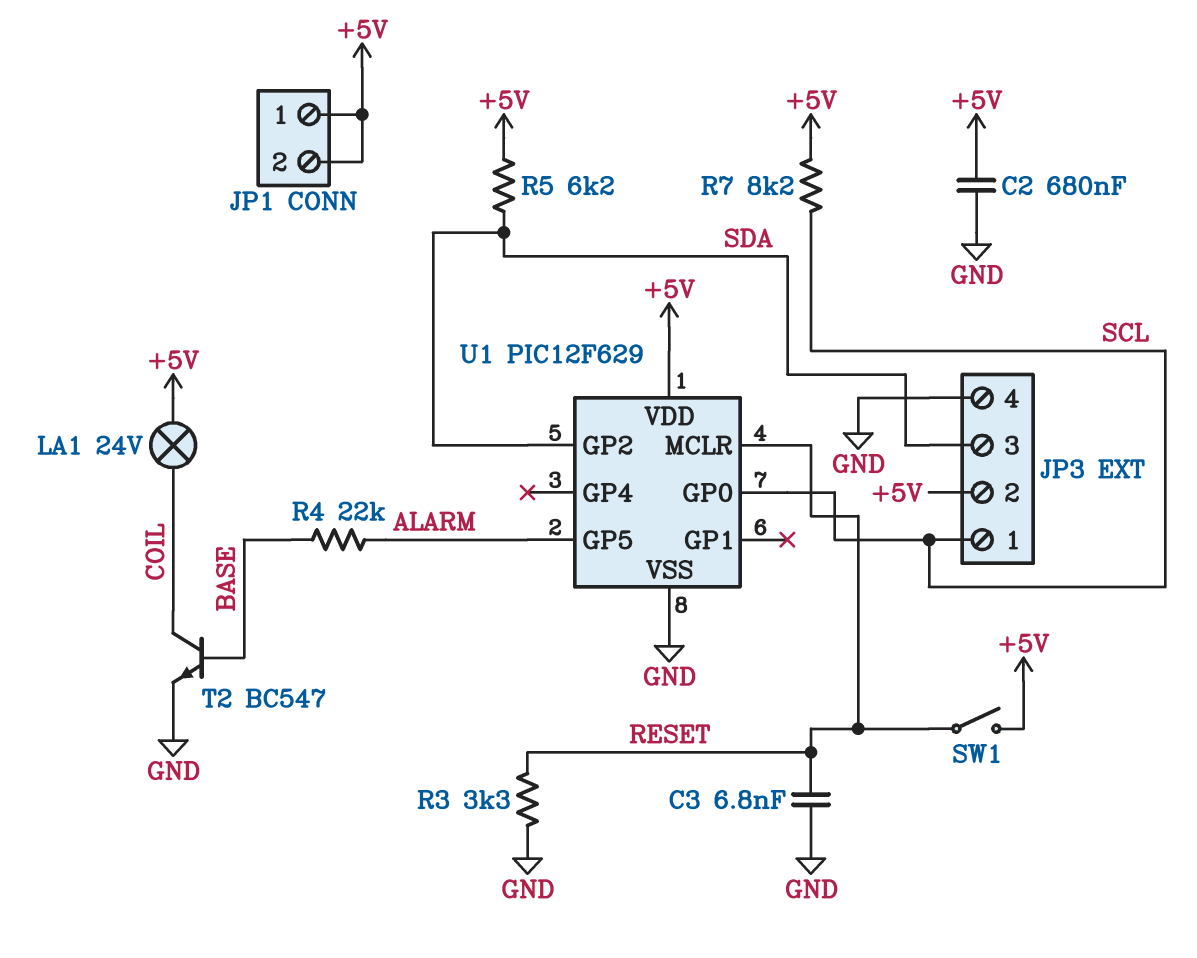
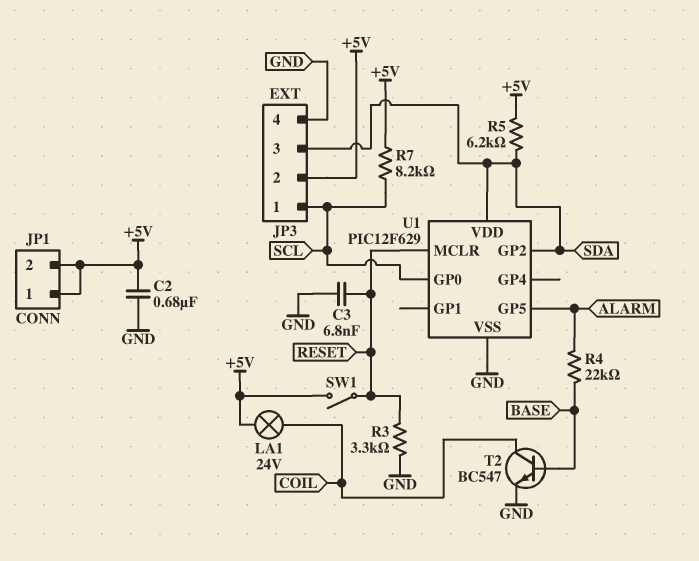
U1 pin VDD: +5V -> SDA

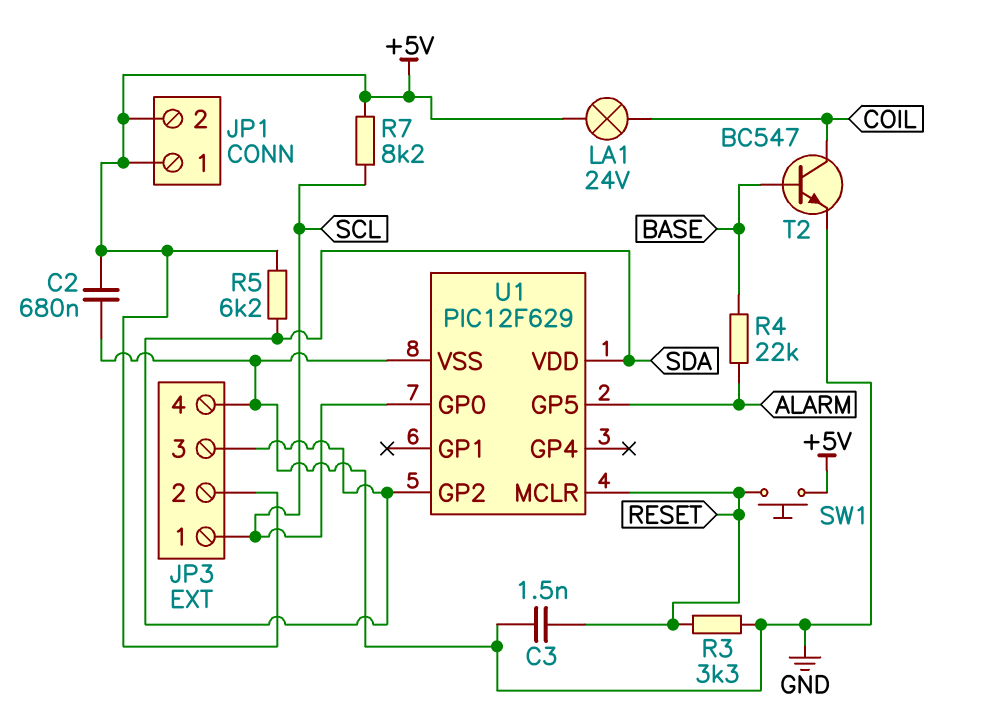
C3: 6.8nF (GND, RESET) -> 1.5nF (GND, RESET)
SW1: switch (+5V, RESET) -> button (+5V, RESET)

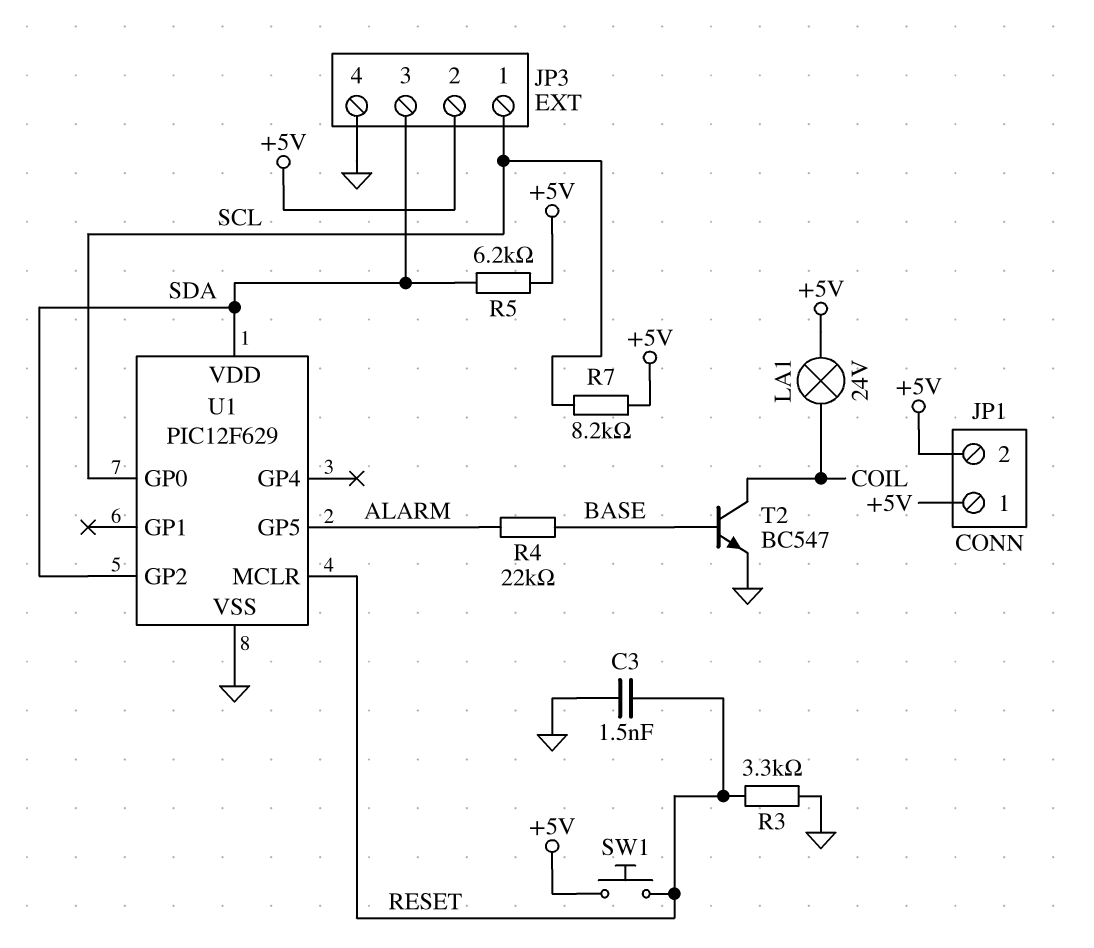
C2: 680nF (+5V, GND) -> none

